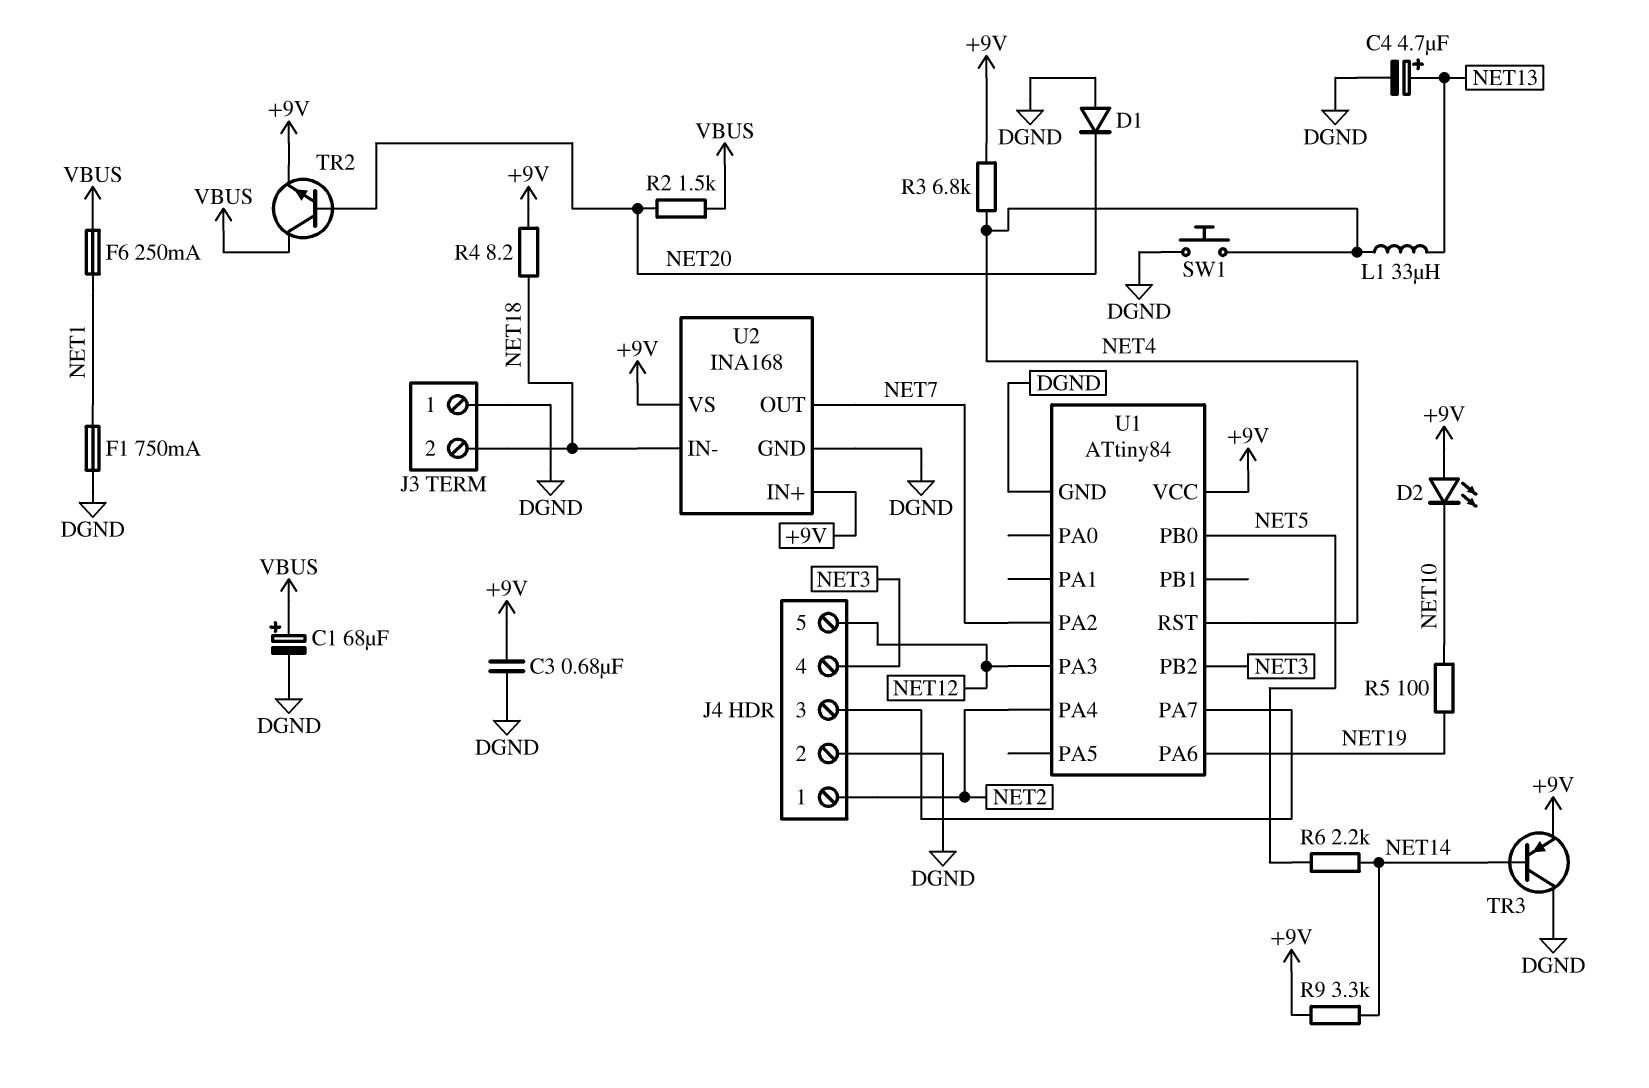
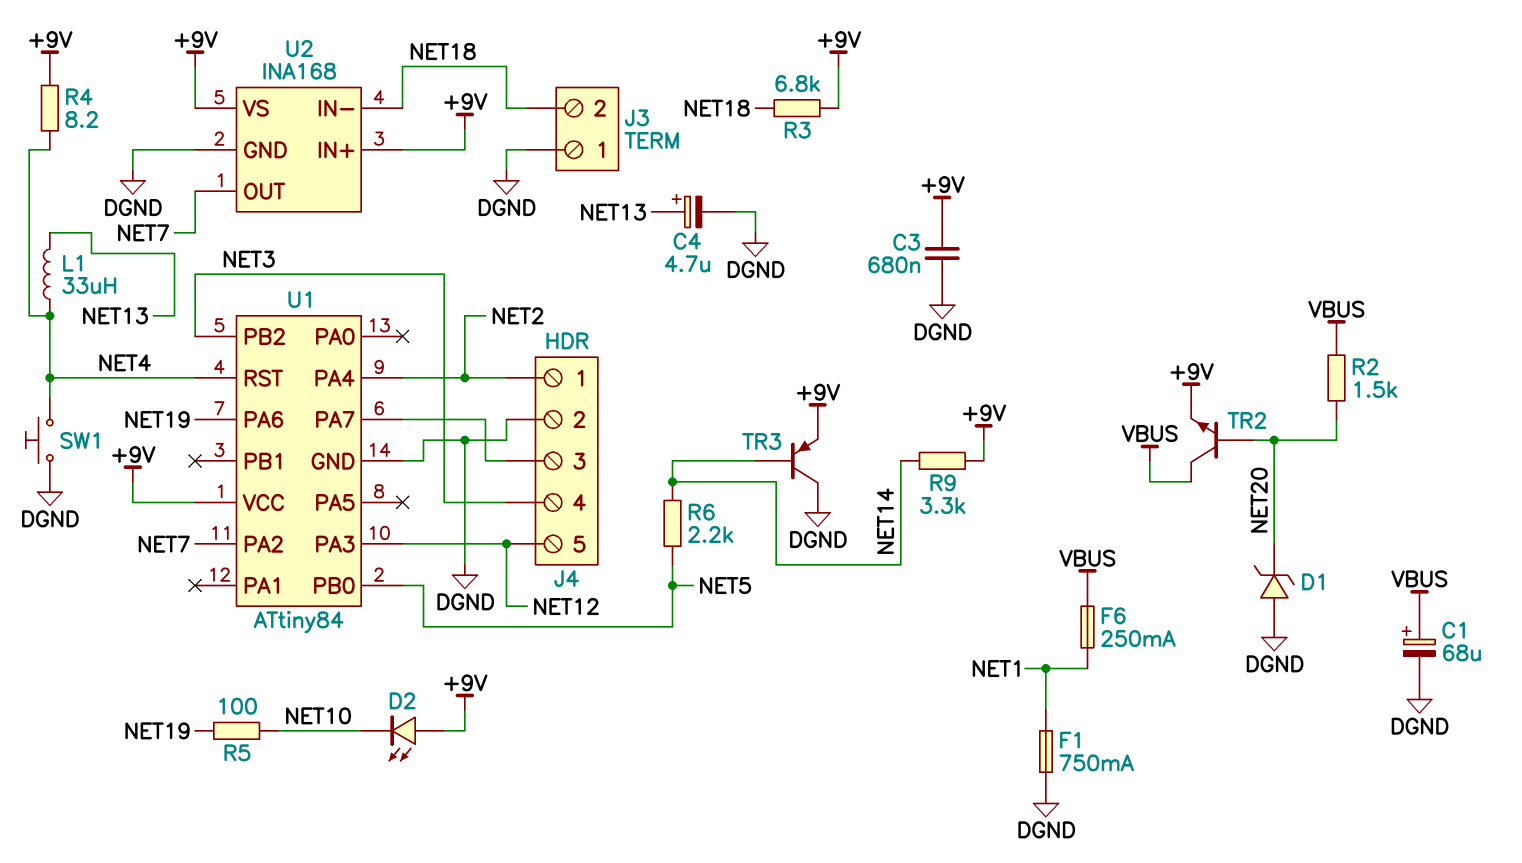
D1: diode (A DGND, K NET20) -> zener (A DGND, K NET20)
R3: 6.8k (+9V, NET4) -> 6.8k (+9V, NET18)
R4: 8.2 (+9V, NET18) -> 8.2 (+9V, NET4)

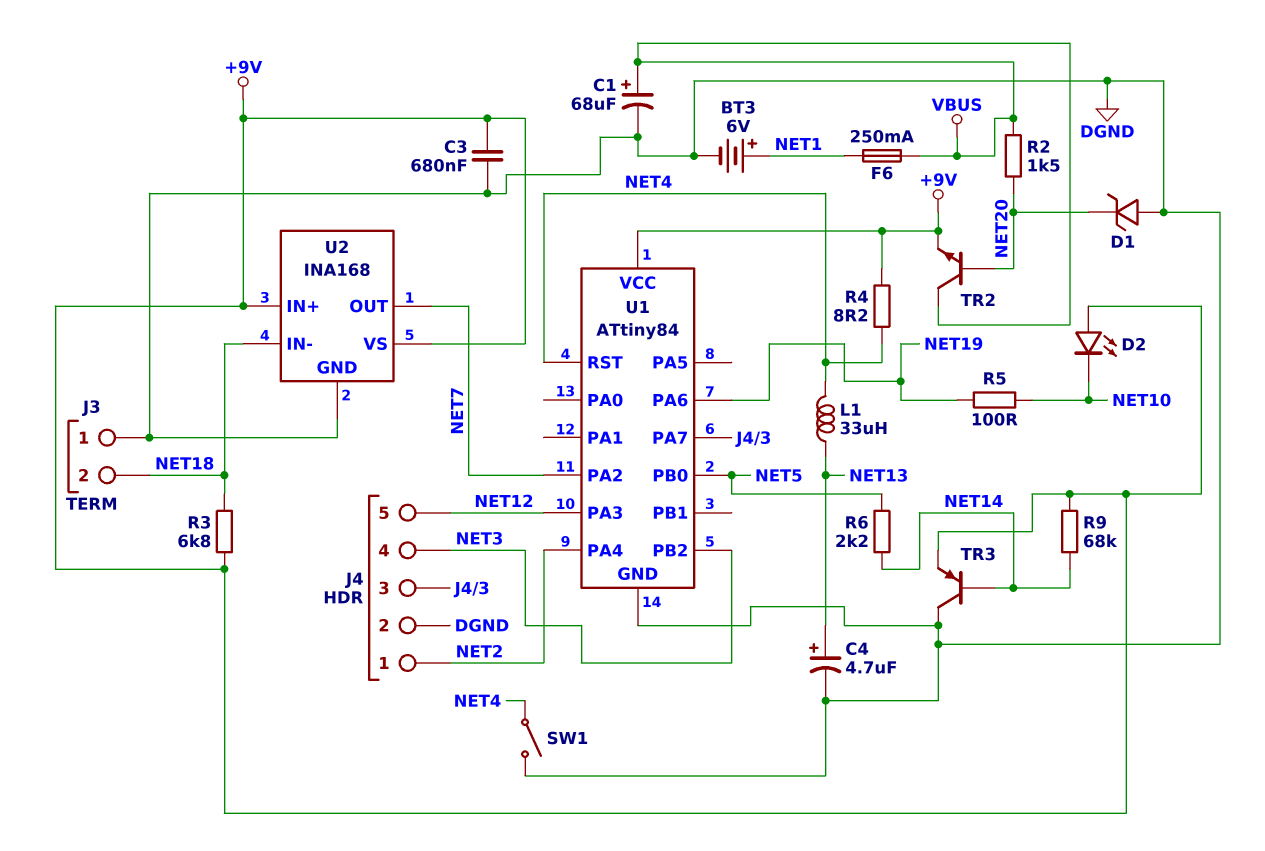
BT3: none -> 6V (plus NET1, minus DGND)
F1: 750mA (DGND, NET1) -> none
R9: 3.3k (+9V, NET14) -> 68k (+9V, NET14)
SW1: button (DGND, NET4) -> switch (DGND, NET4)

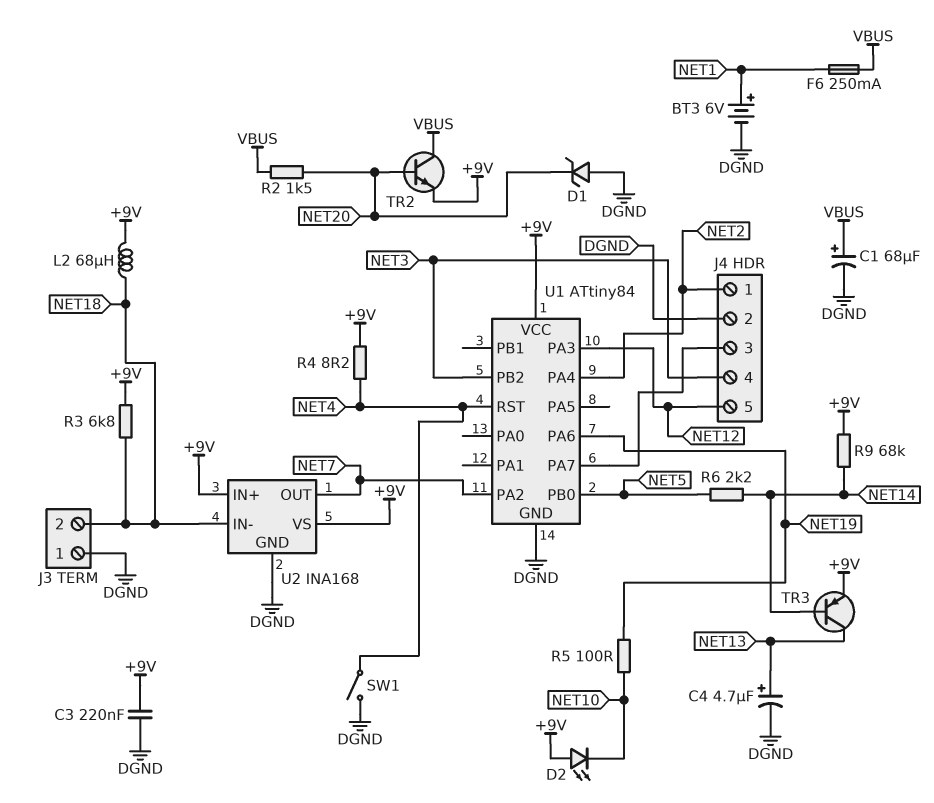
C3: 680nF (+9V, DGND) -> 220nF (+9V, DGND)
L1: 33uH (NET4, NET13) -> none
L2: none -> 68uH (+9V, NET18)
TR3: PNP (B NET14, C DGND, E +9V) -> PNP (B NET14, C NET13, E +9V)

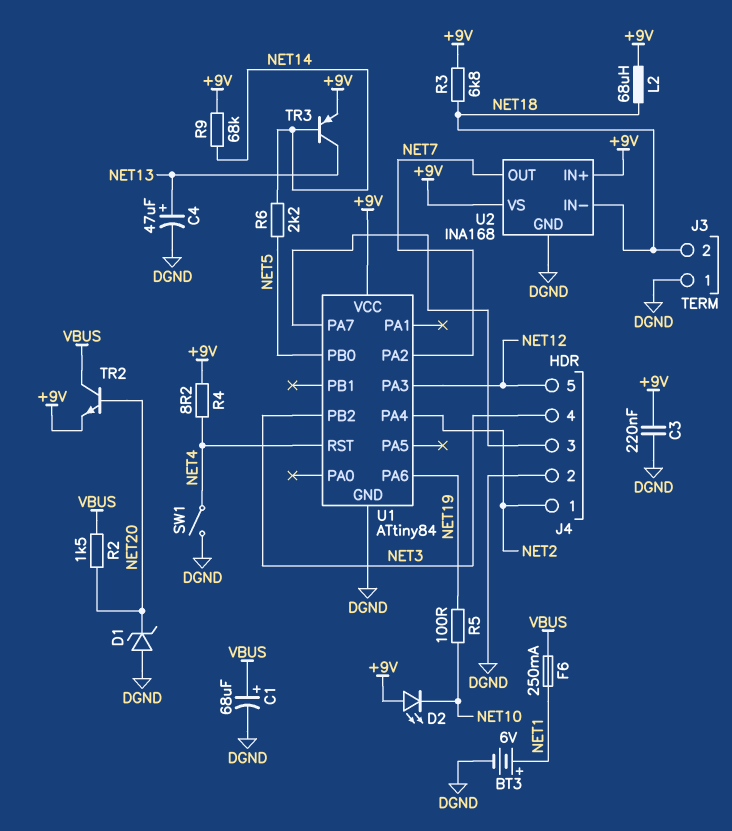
C4: 4.7uF (plus NET13, minus DGND) -> 47uF (plus NET13, minus DGND)

